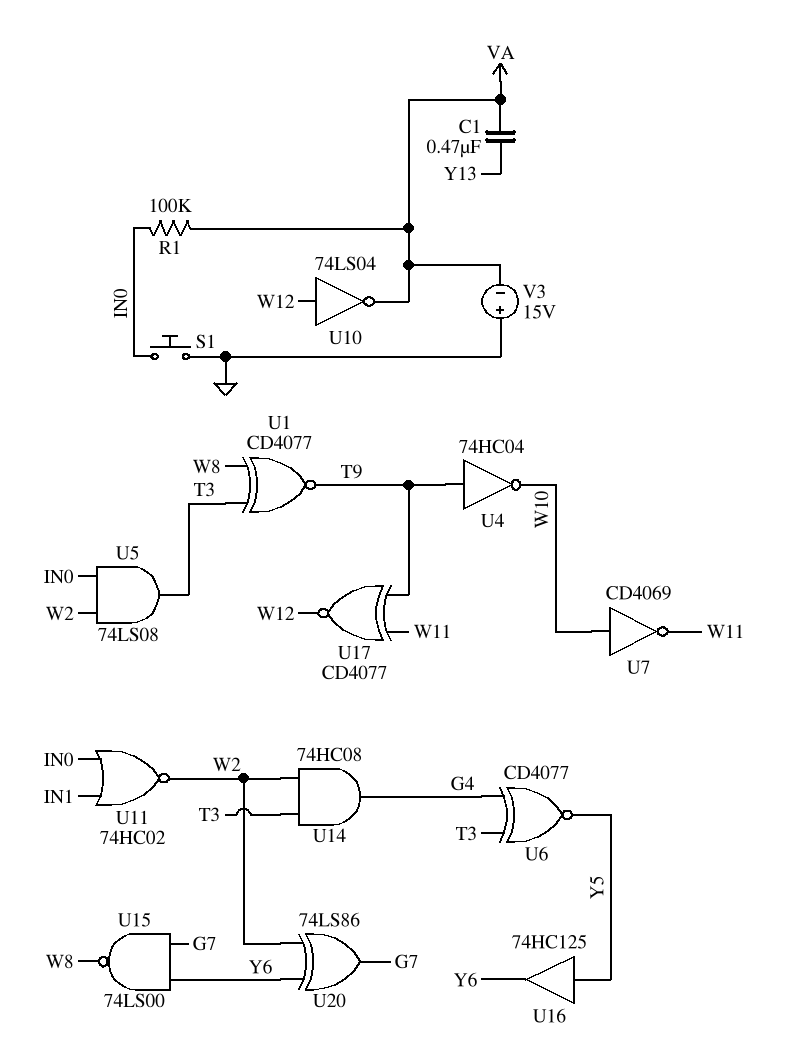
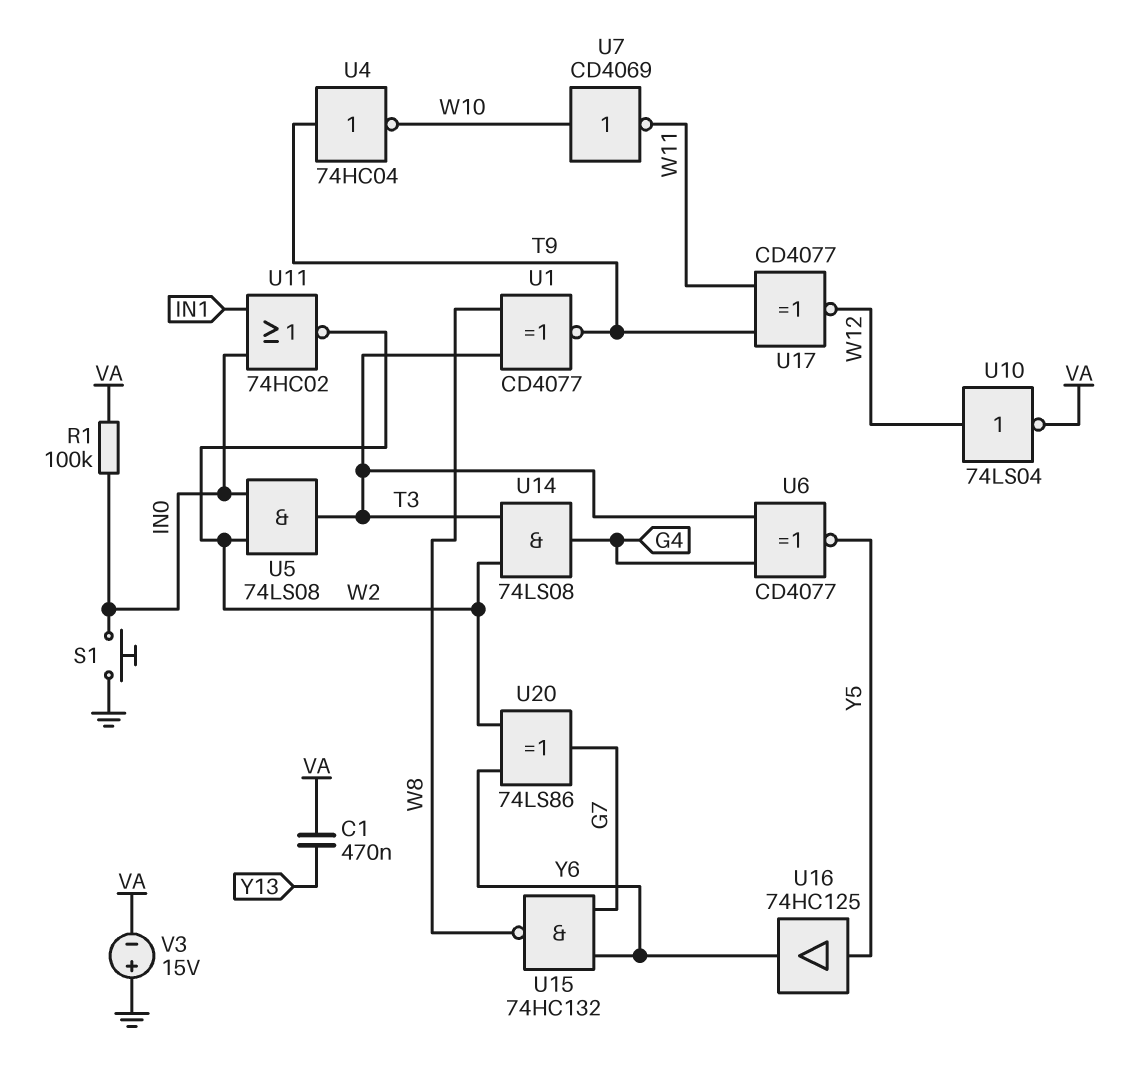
U14: AND 74HC08 (in T3, in W2, out G4) -> AND 74LS08 (in T3, in W2, out G4)
U15: NAND 74LS00 (in G7, in Y6, out W8) -> NAND 74HC132 (in G7, in Y6, out W8)

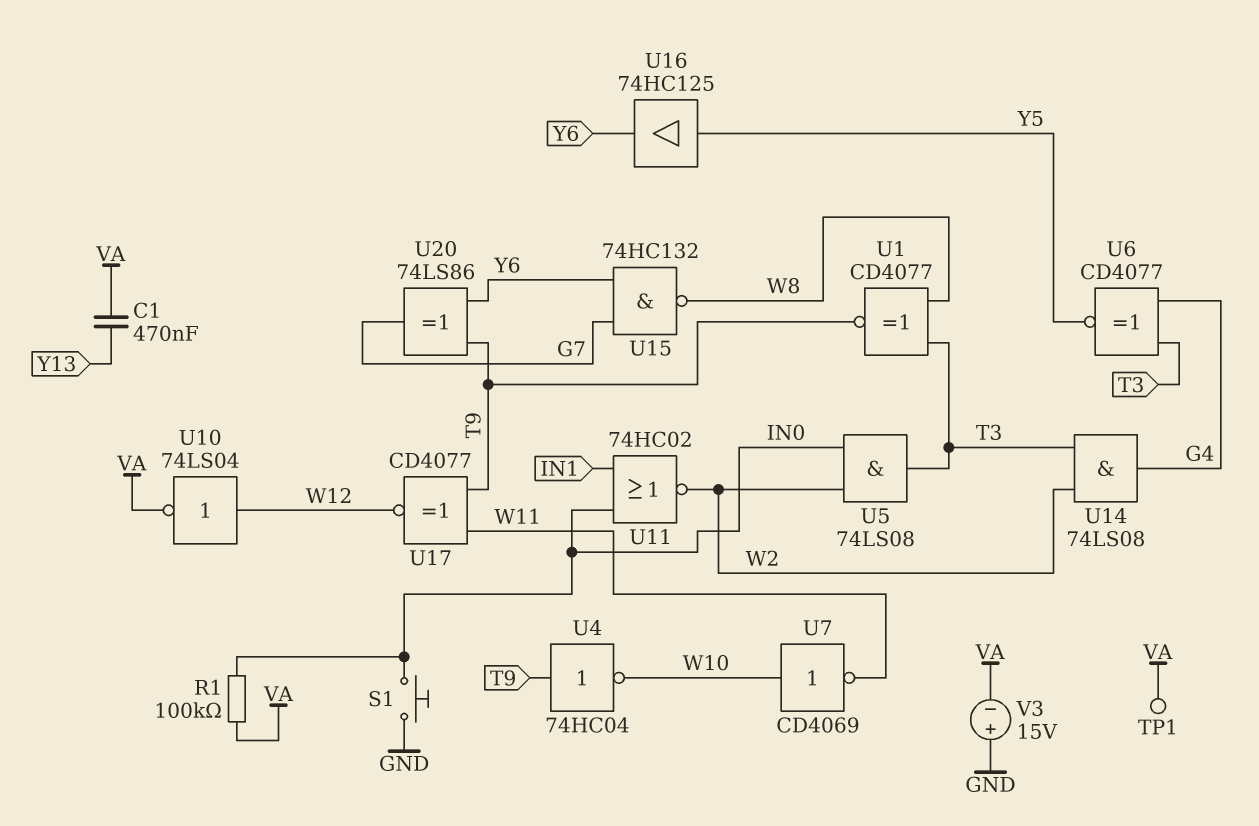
TP1: none -> test point (VA)
U20: XOR 74LS86 (in W2, in Y6, out G7) -> XOR 74LS86 (in T9, in Y6, out G7)

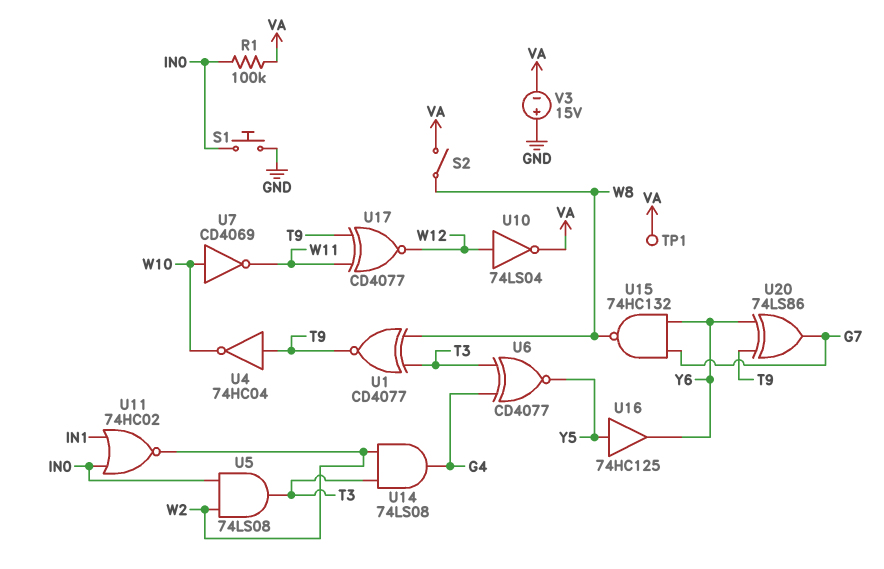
C1: 470nF (VA, Y13) -> none
S2: none -> switch (VA, W8)

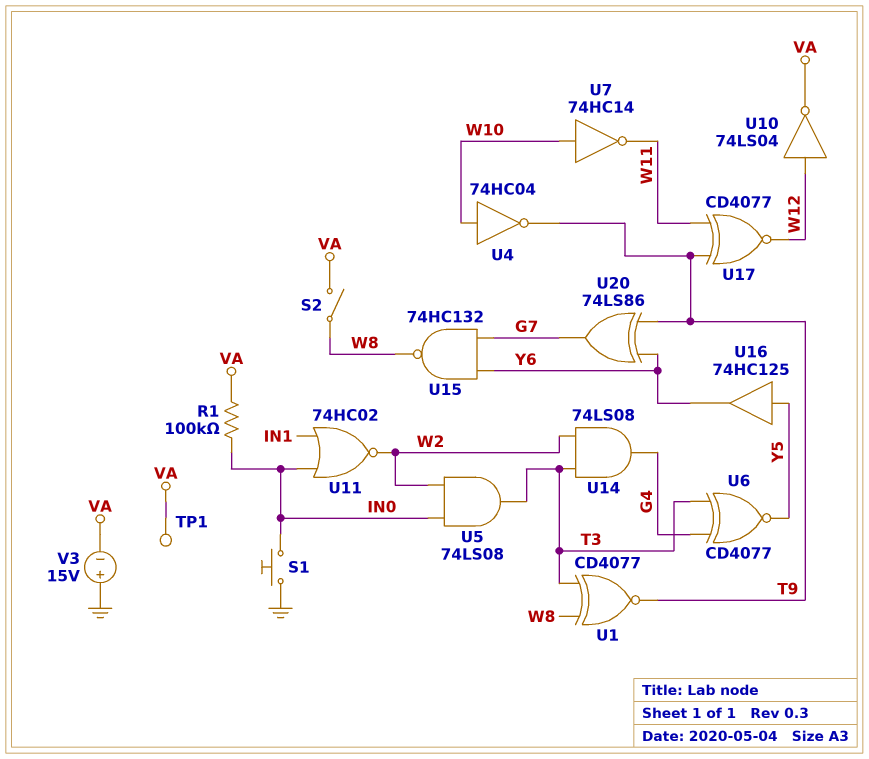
U4: NOT 74HC04 (in T9, out W10) -> NOT 74HC04 (in W10, out T9)
U7: NOT CD4069 (in W10, out W11) -> NOT 74HC14 (in W10, out W11)

